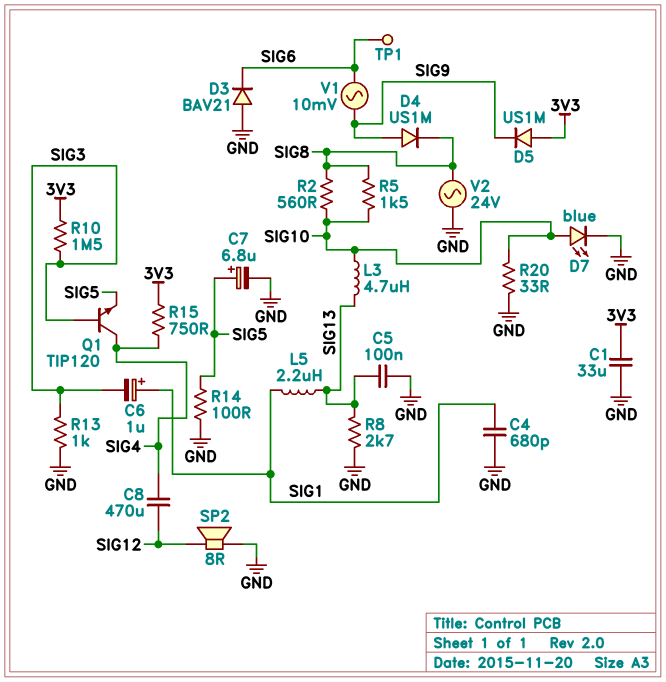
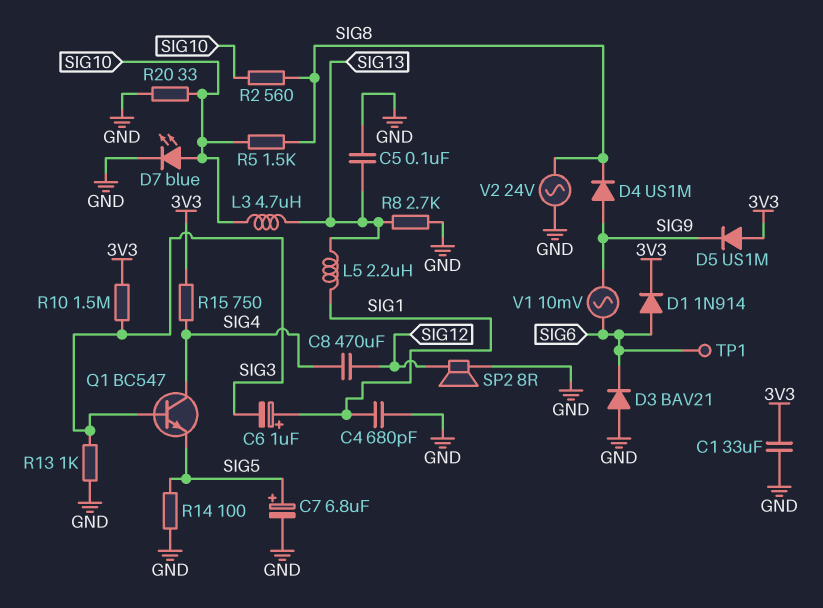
D1: none -> diode 1N914 (A SIG6, K 3V3)
Q1: NPN TIP120 (B SIG3, C SIG4, E SIG5) -> NPN BC547 (B SIG3, C SIG4, E SIG5)

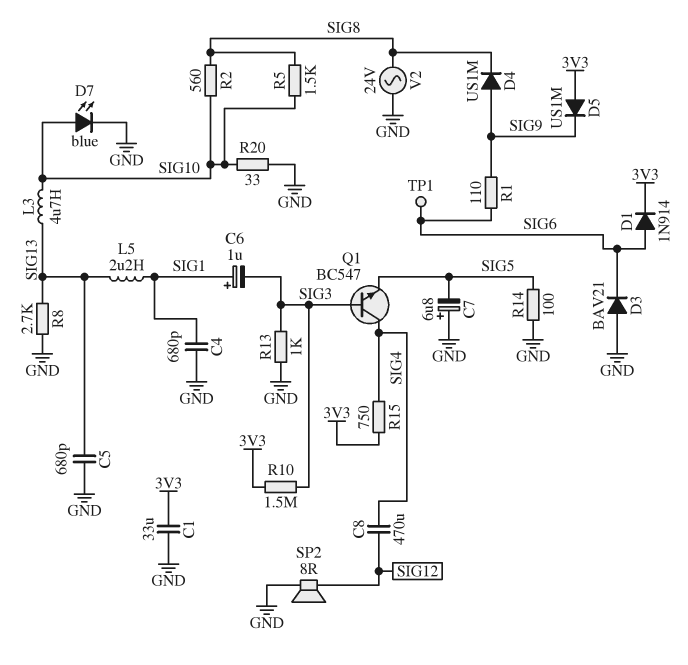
C5: 100nF (GND, SIG13) -> 680pF (GND, SIG13)
C7: 6.8uF (plus SIG5, minus GND) -> 6.8uF (plus GND, minus SIG5)
R1: none -> 110 (SIG6, SIG9)
V1: AC 10mV (SIG6, SIG9) -> none

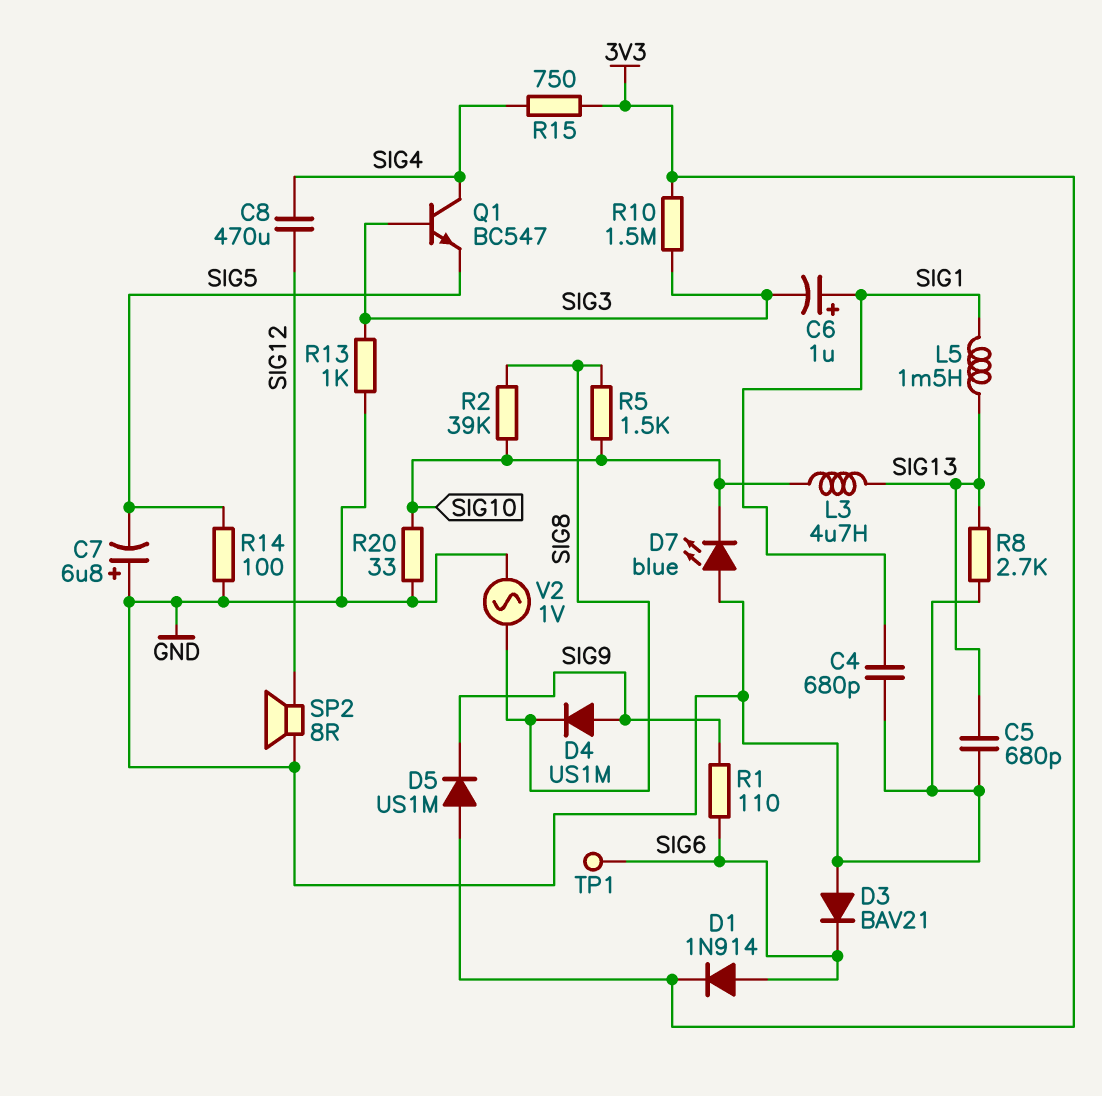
C1: 33uF (3V3, GND) -> none
D7: LED blue (A SIG10, K GND) -> LED blue (A GND, K SIG10)
L5: 2.2uH (SIG1, SIG13) -> 1.5mH (SIG1, SIG13)
R2: 560 (SIG8, SIG10) -> 39k (SIG8, SIG10)
V2: AC 24V (GND, SIG8) -> AC 1V (GND, SIG8)

